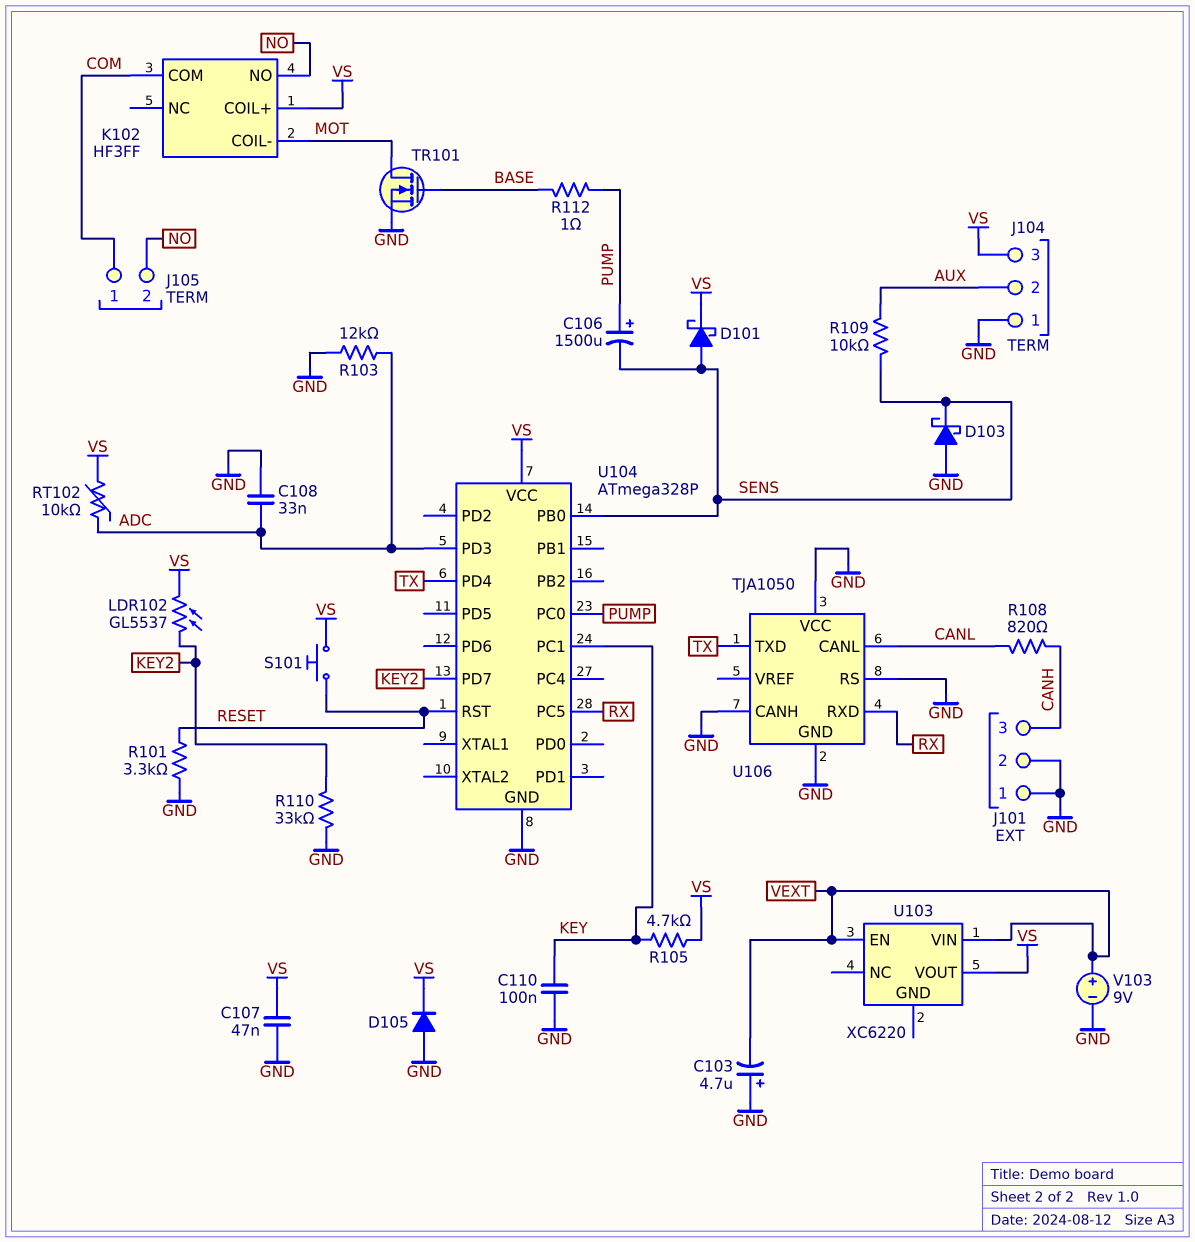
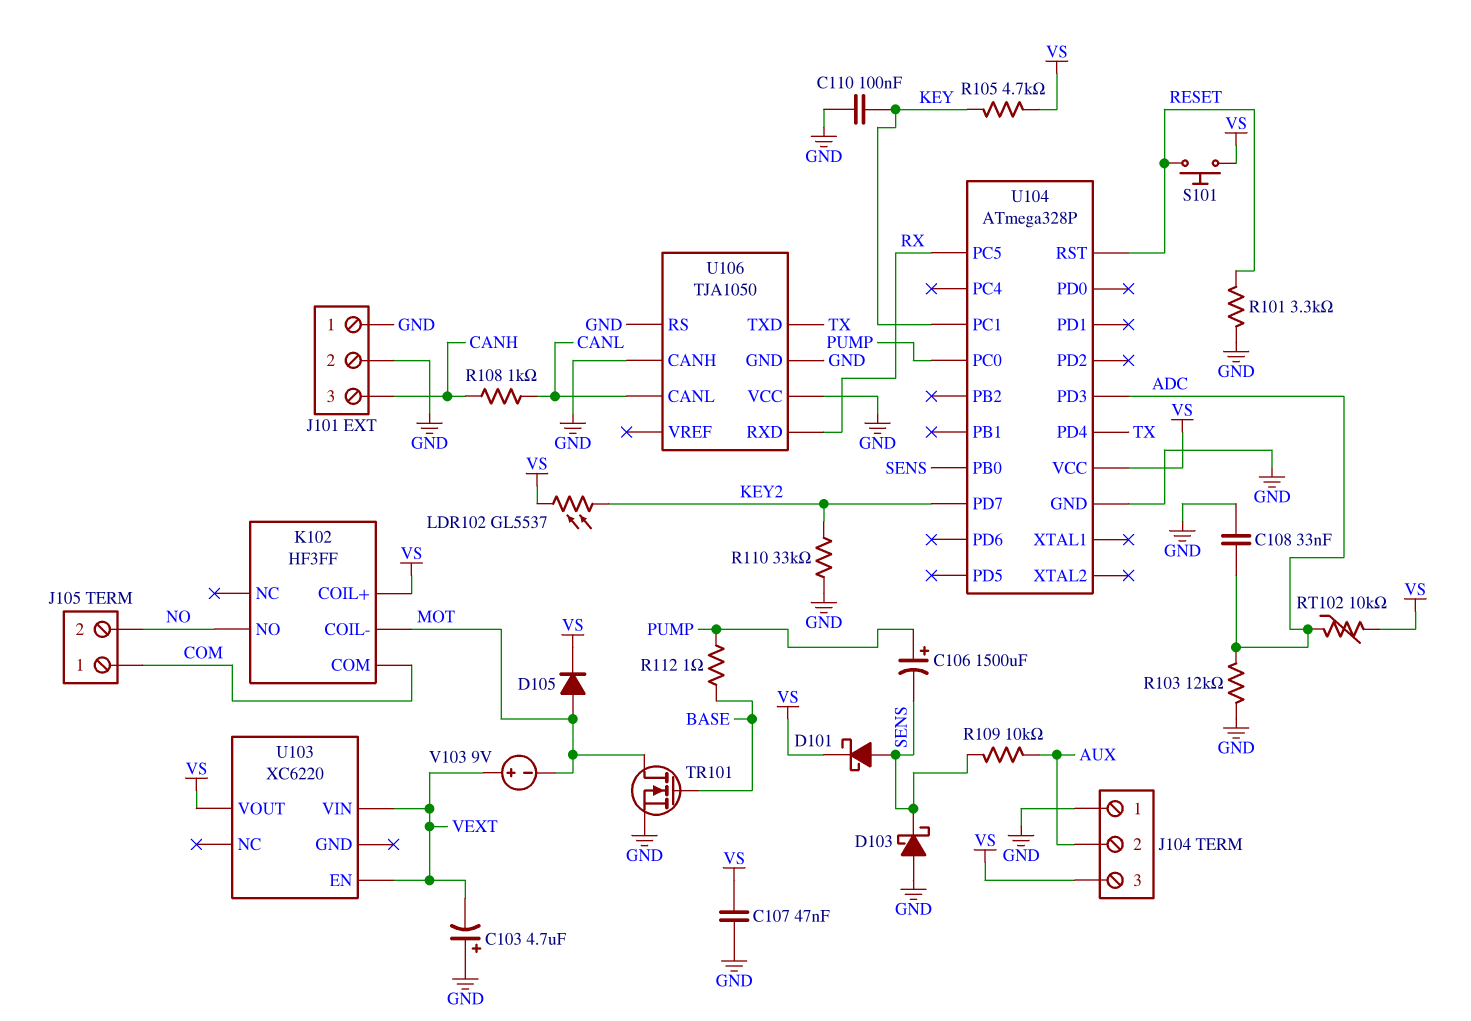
D105: diode (A GND, K VS) -> diode (A MOT, K VS)
R108: 820 (CANH, CANL) -> 1k (CANH, CANL)
V103: 9V (plus VEXT, minus GND) -> 9V (plus VEXT, minus MOT)

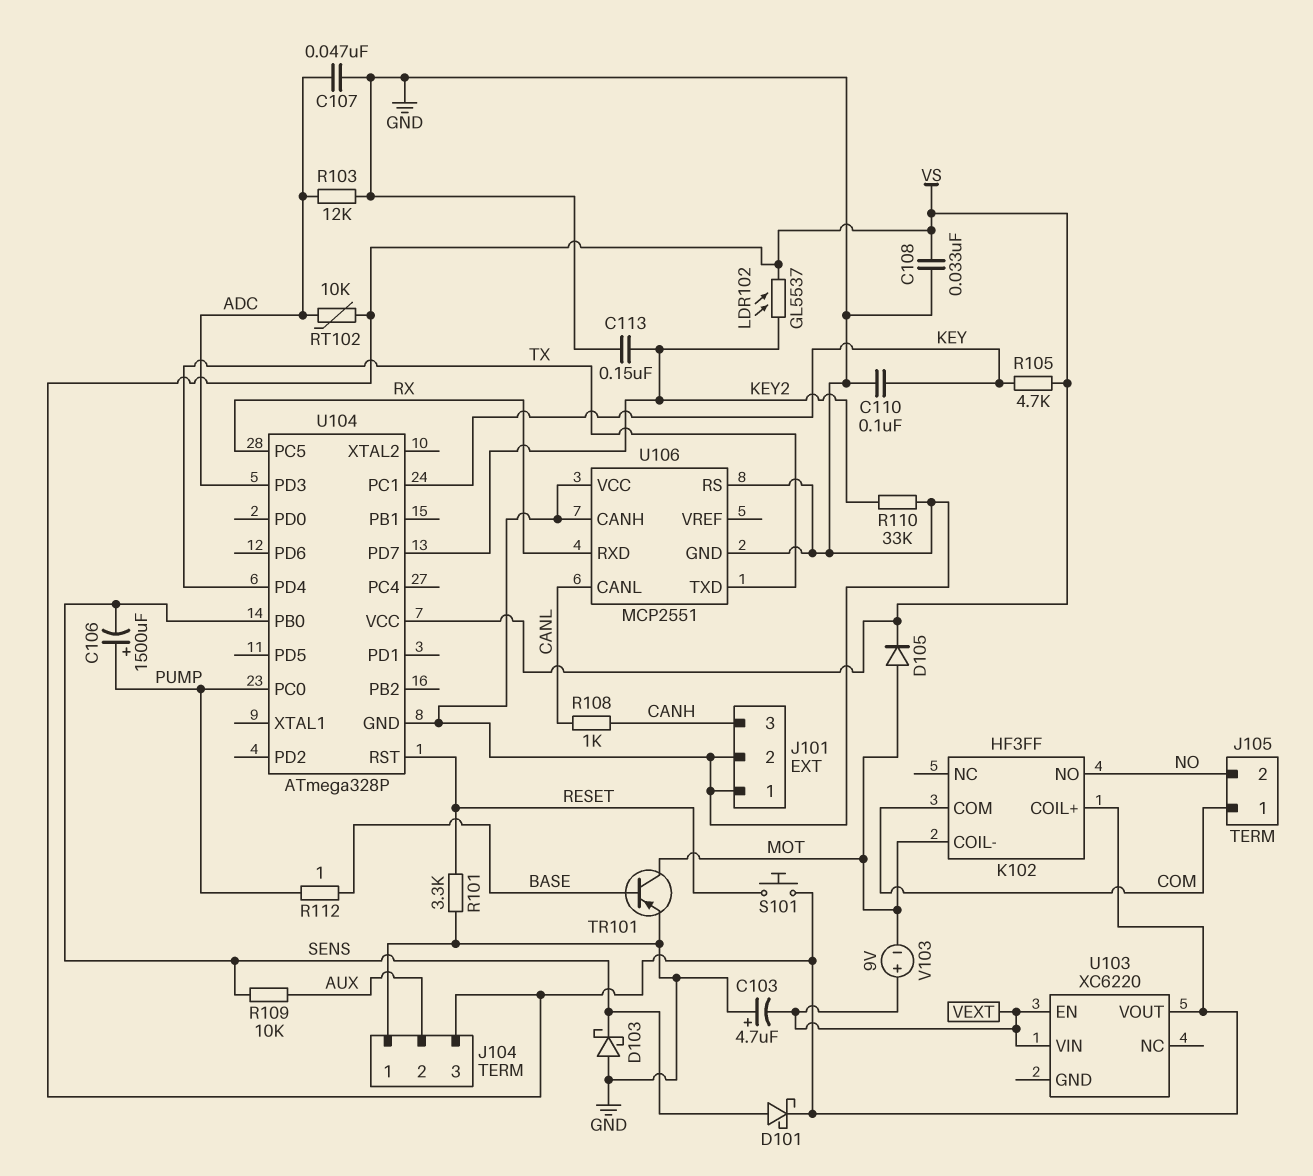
C107: 47nF (GND, VS) -> 47nF (ADC, GND)
C108: 33nF (ADC, GND) -> 33nF (GND, VS)
C113: none -> 150nF (GND, KEY2)
TR101: NMOS (G BASE, D MOT, S GND) -> PNP (B BASE, C MOT, E GND)
U106: TJA1050 -> MCP2551

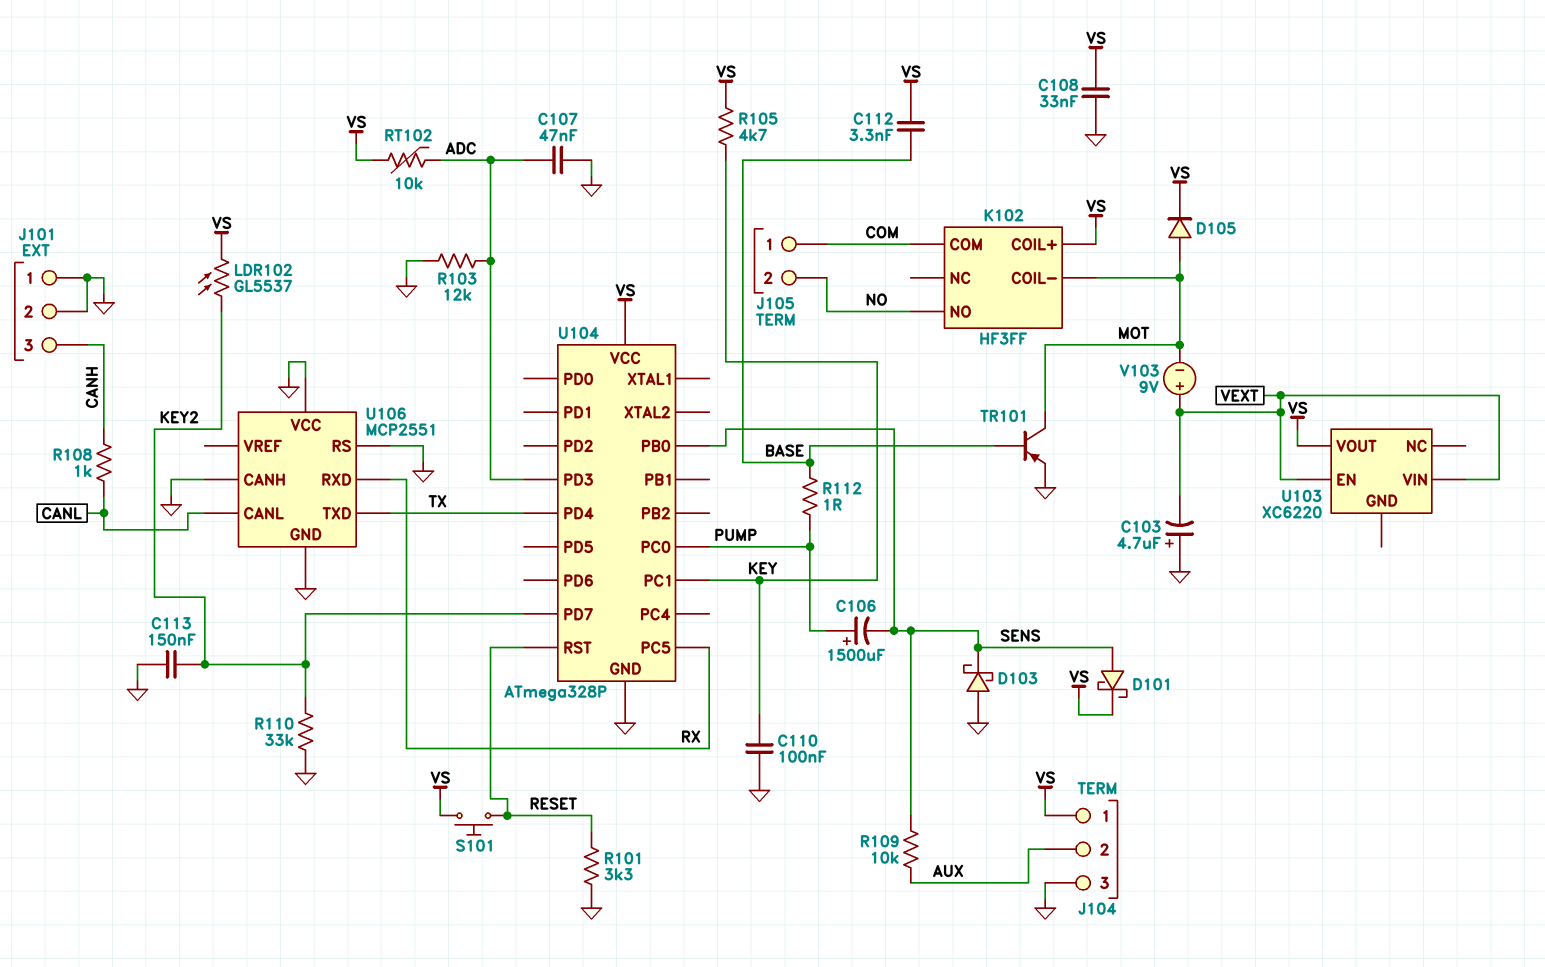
C112: none -> 3.3nF (BASE, VS)
J104 pin 1: GND -> VS
J104 pin 3: VS -> GND

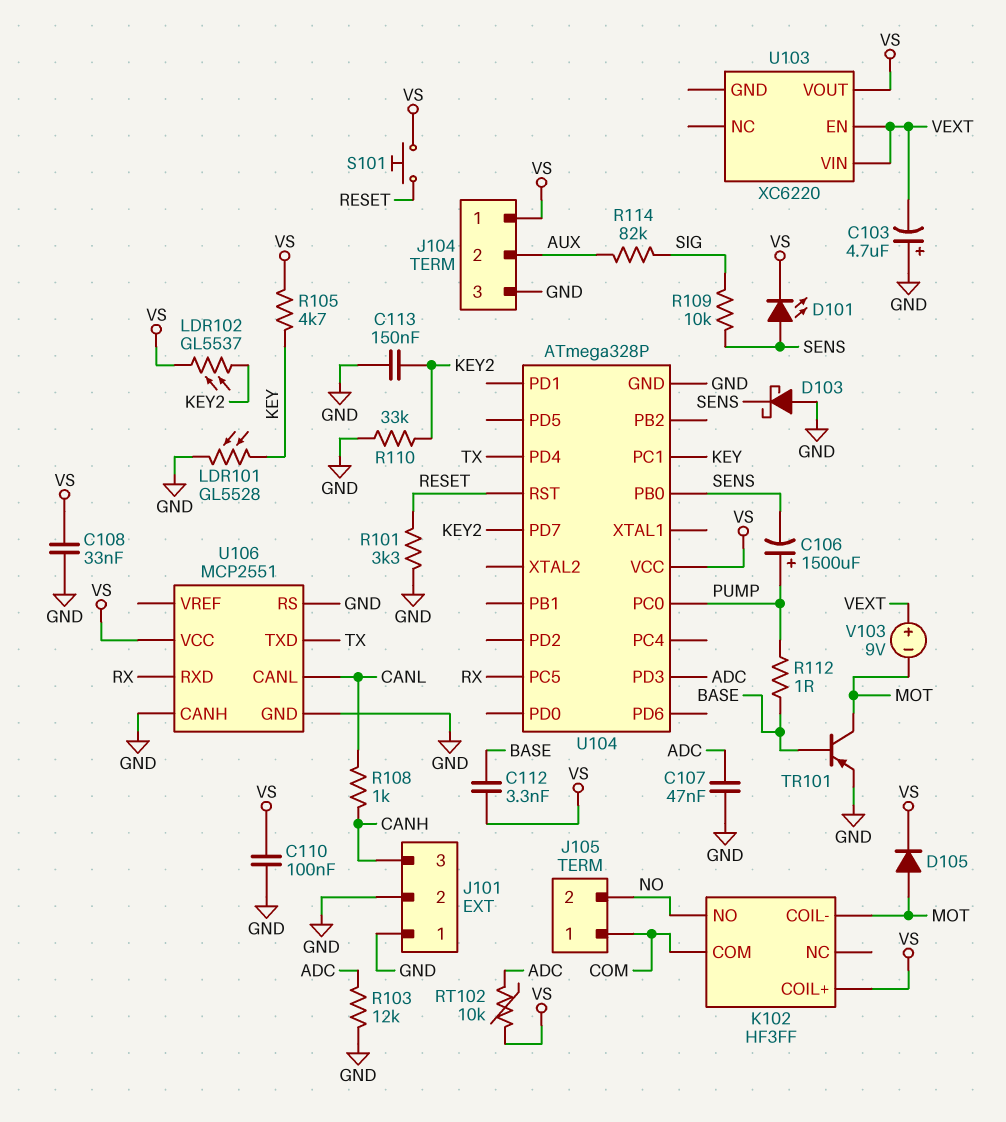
C110: 100nF (GND, KEY) -> 100nF (GND, VS)
D101: schottky (A SENS, K VS) -> LED (A SENS, K VS)
LDR101: none -> GL5528 (GND, KEY)
R109: 10k (AUX, SENS) -> 10k (SENS, SIG)
R114: none -> 82k (AUX, SIG)
U106 pin VCC: GND -> VS

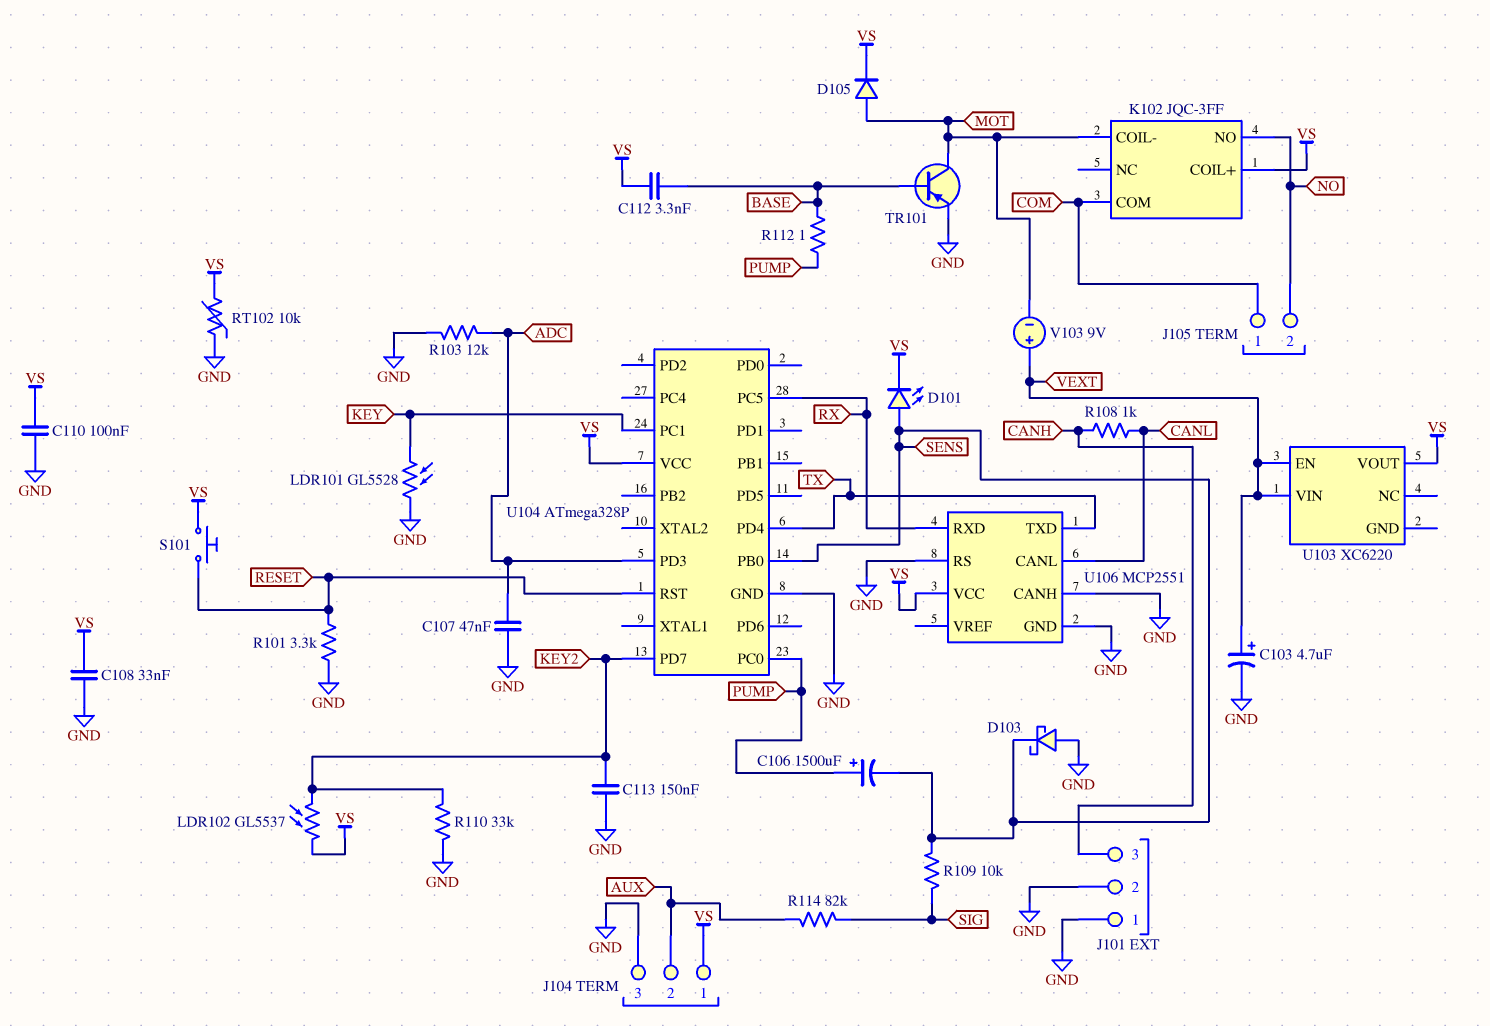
C103: 4.7uF (plus GND, minus VEXT) -> 4.7uF (plus VEXT, minus GND)
K102: HF3FF -> JQC-3FF
R105: 4.7k (KEY, VS) -> none
RT102: 10k (ADC, VS) -> 10k (GND, VS)

